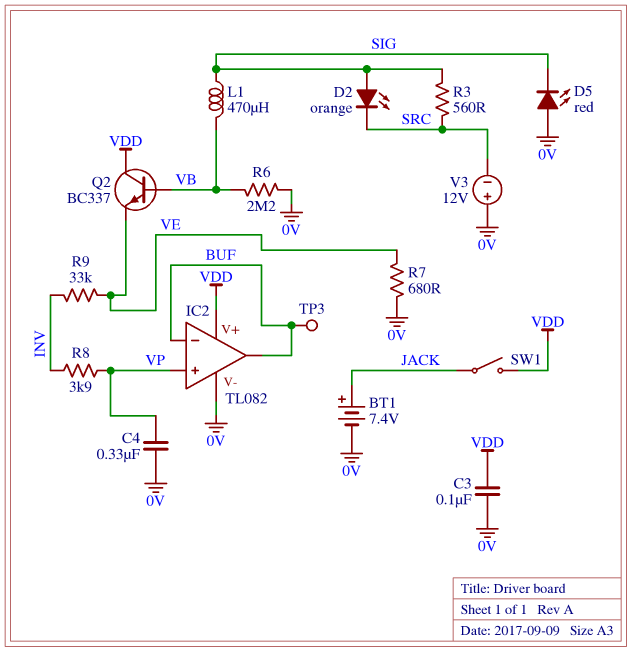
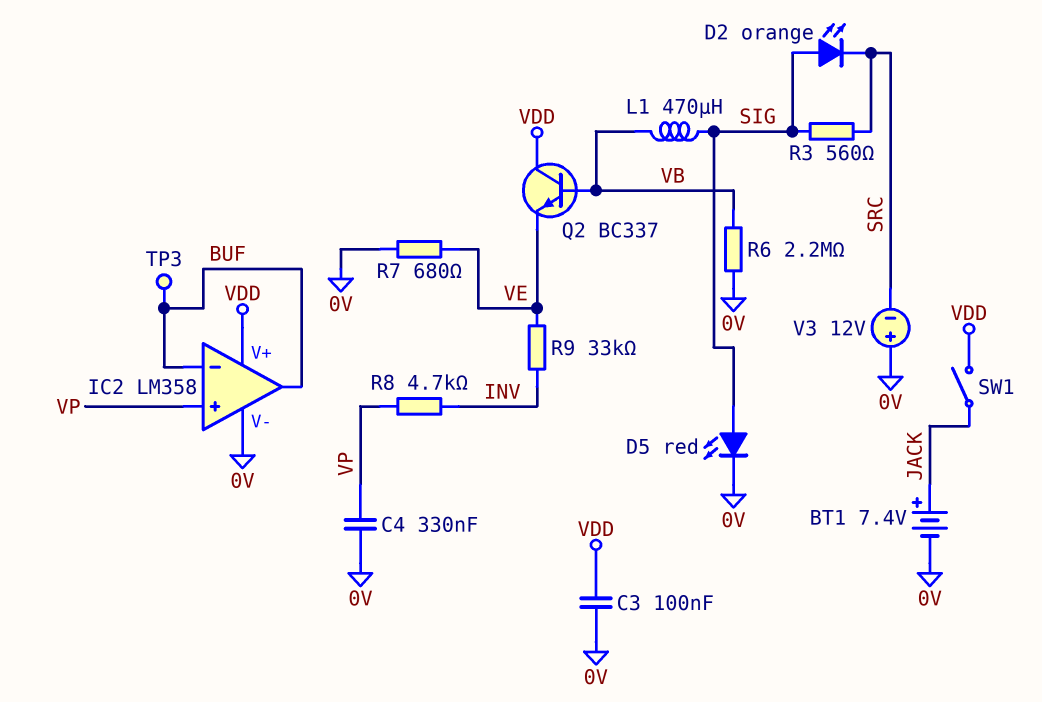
D5: LED red (A 0V, K SIG) -> LED red (A SIG, K 0V)
IC2: TL082 -> LM358
R8: 3.9k (INV, VP) -> 4.7k (INV, VP)

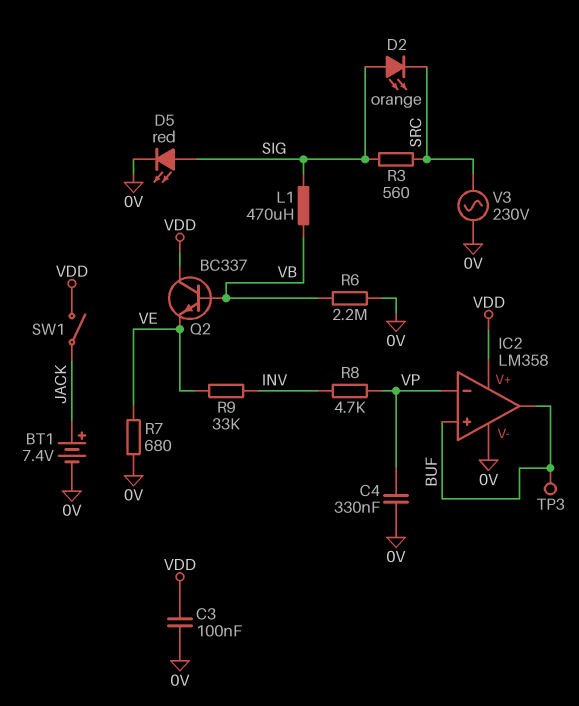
IC2 pin in+: VP -> BUF
IC2 pin in-: BUF -> VP
V3: 12V (plus 0V, minus SRC) -> AC 230V (0V, SRC)

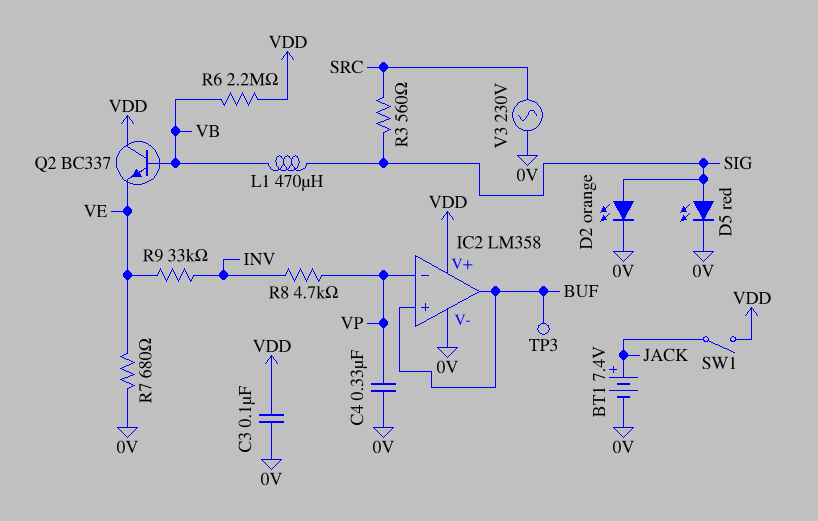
D2: LED orange (A SIG, K SRC) -> LED orange (A SIG, K 0V)
R6: 2.2M (0V, VB) -> 2.2M (VB, VDD)

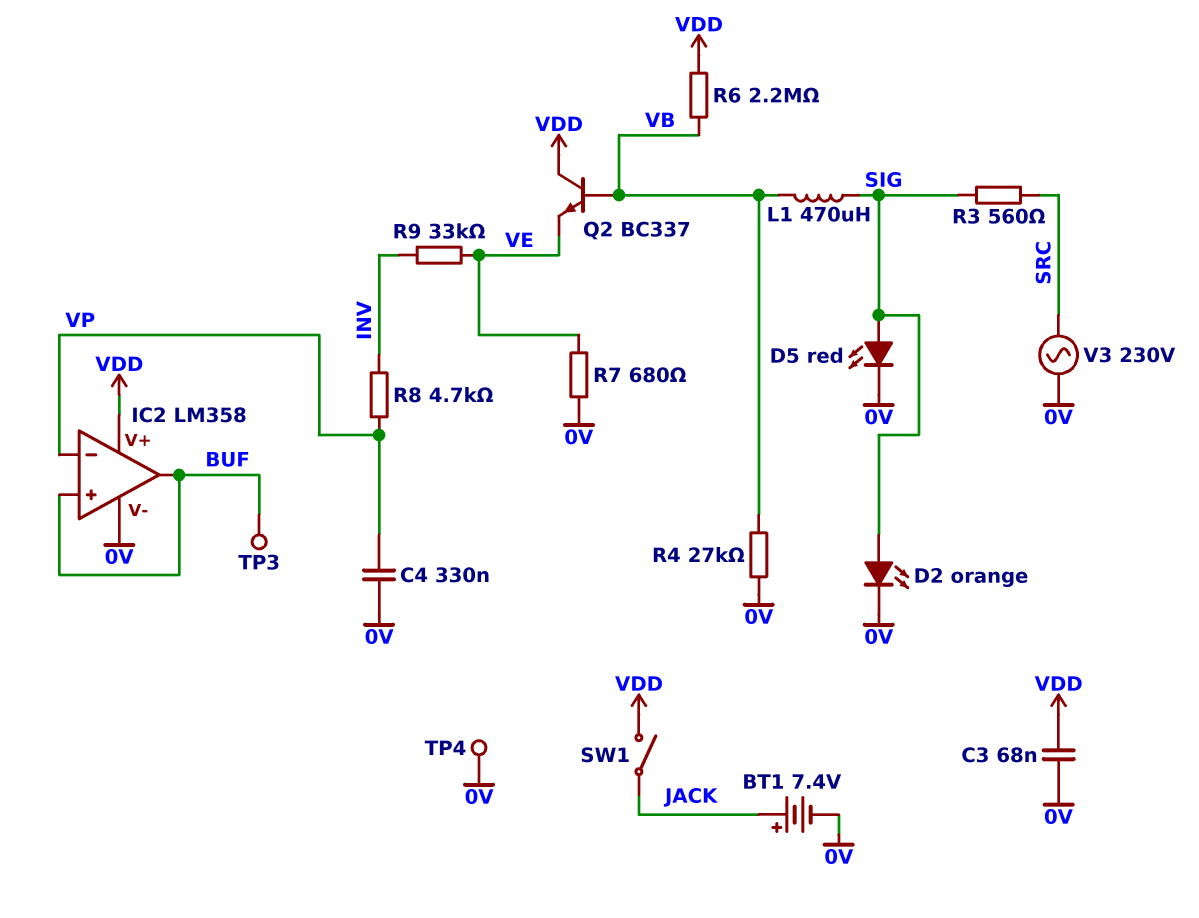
C3: 100nF (0V, VDD) -> 68nF (0V, VDD)
R4: none -> 27k (0V, VB)
TP4: none -> test point (0V)

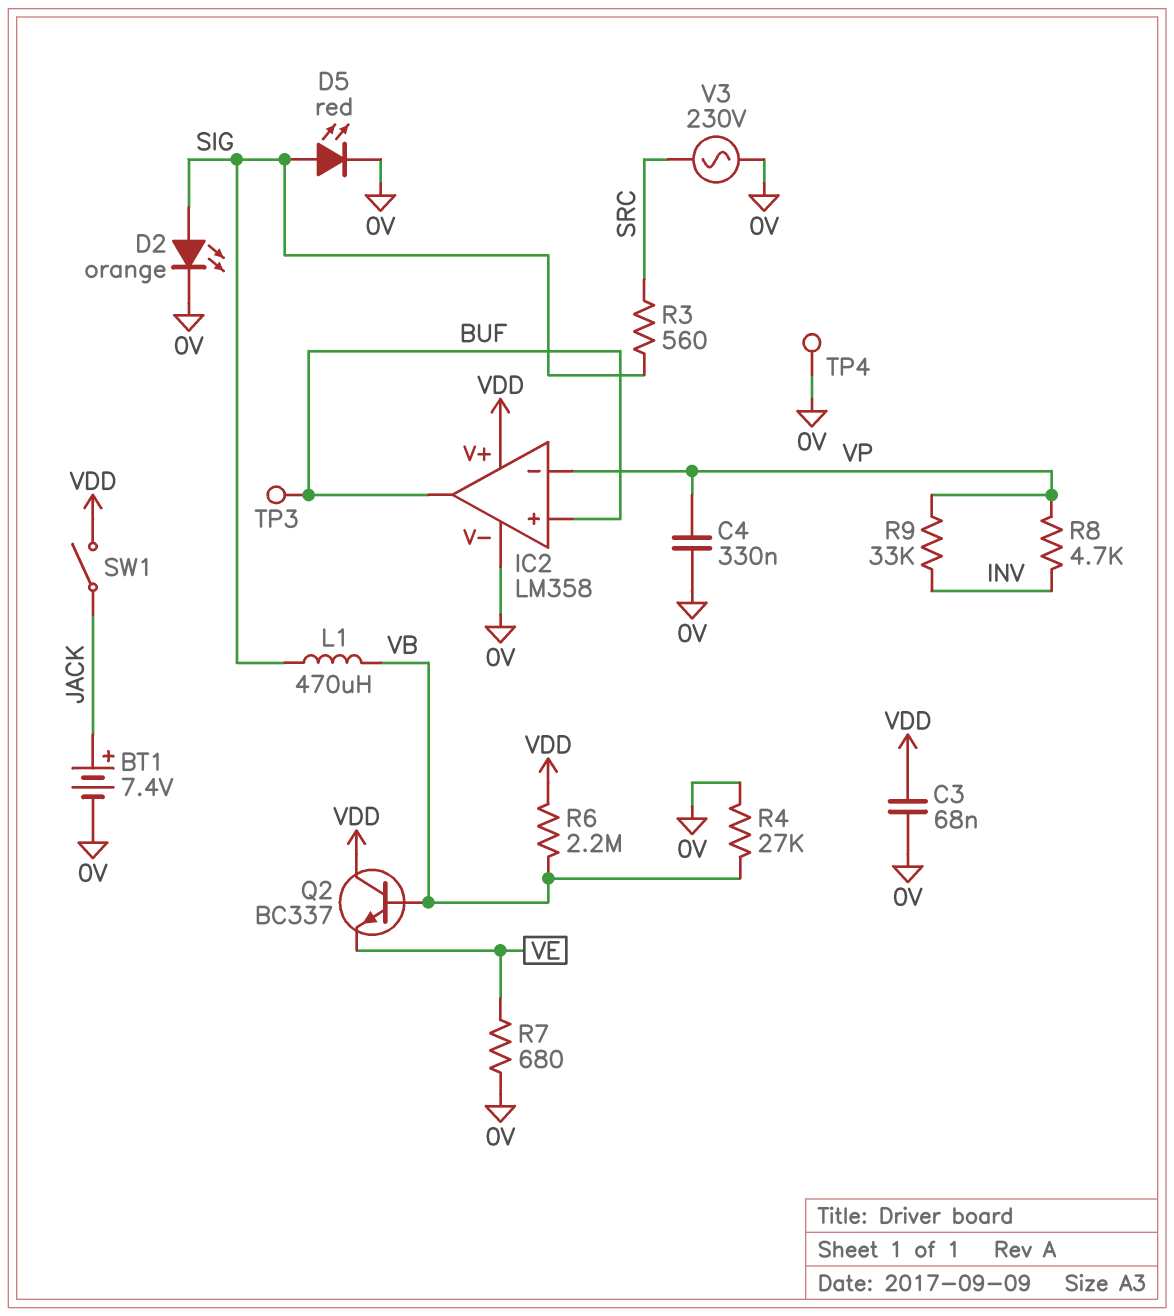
R9: 33k (INV, VE) -> 33k (INV, VP)

